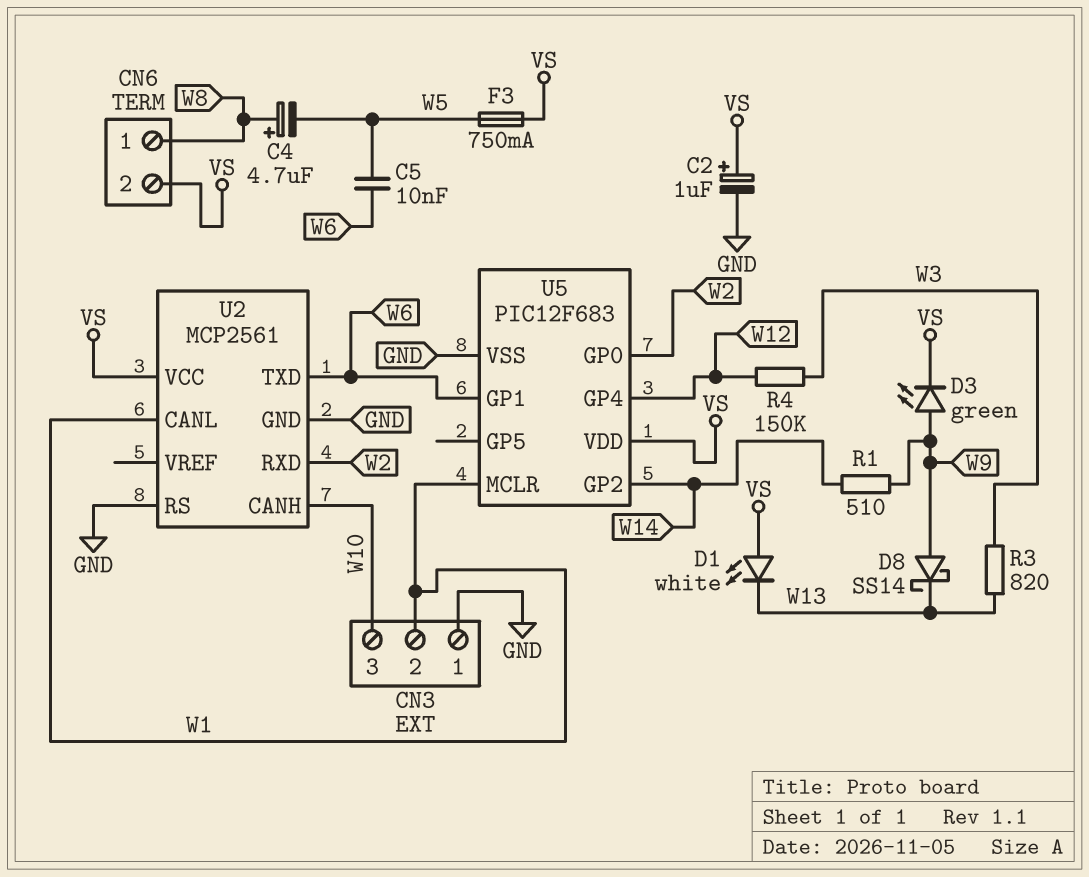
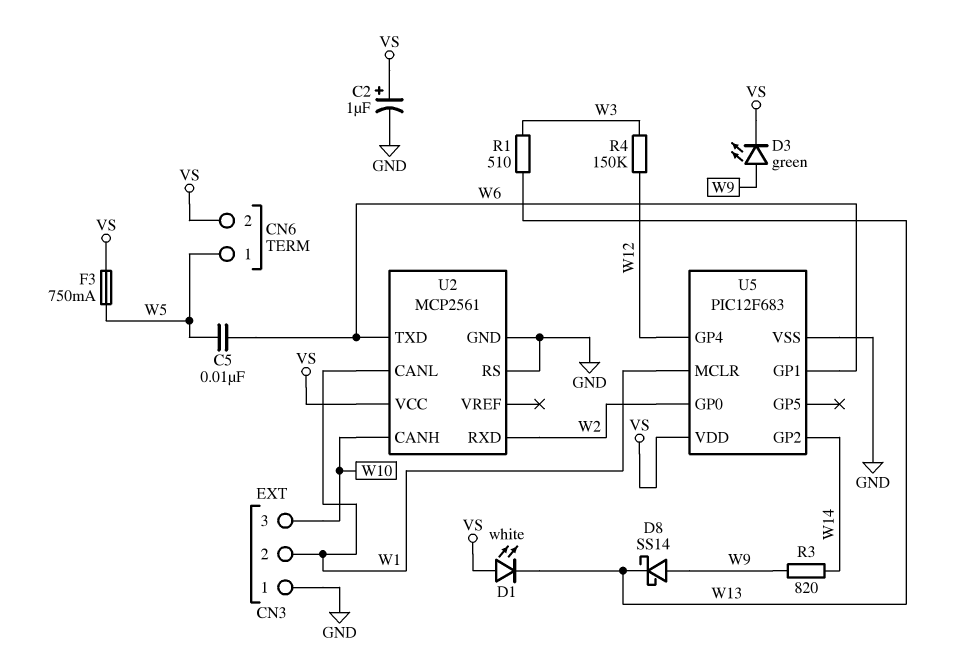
C4: 4.7uF (plus W8, minus W5) -> none
CN6 pin 1: W8 -> W5
R1: 510 (W9, W14) -> 510 (W3, W13)
R3: 820 (W3, W13) -> 820 (W9, W14)

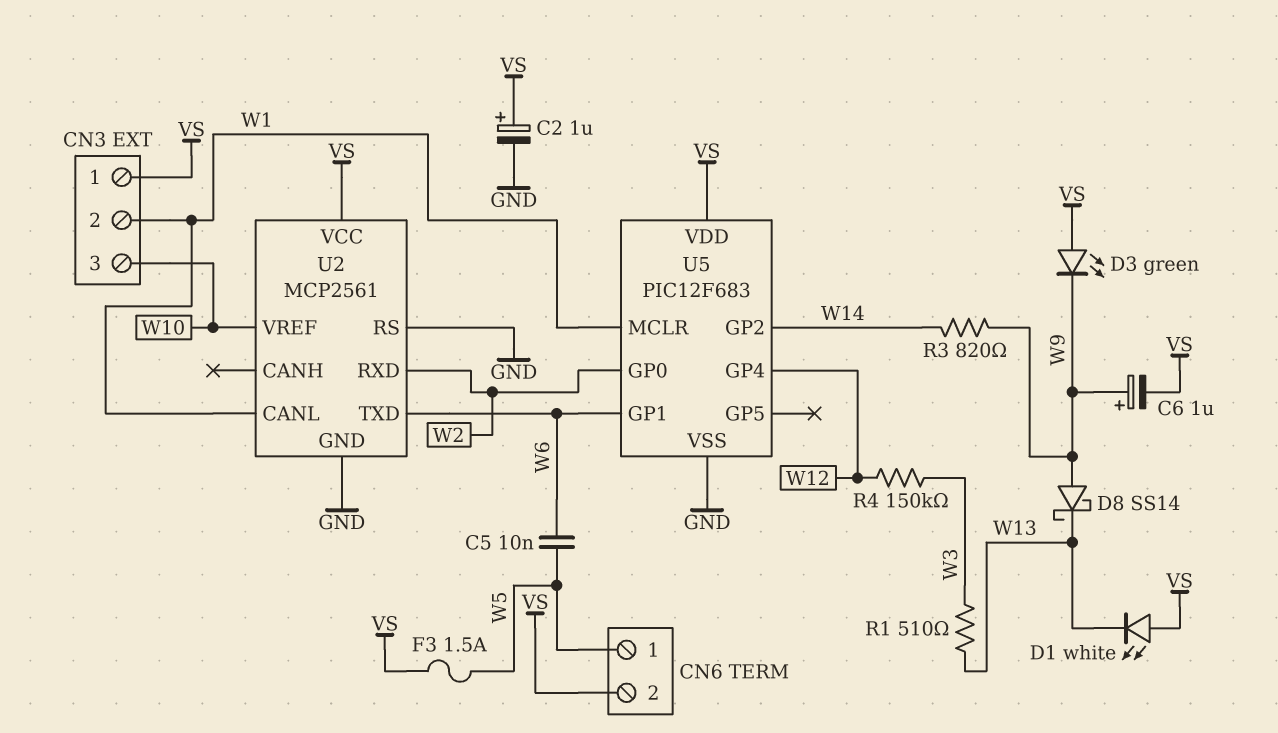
C6: none -> 1uF (plus W9, minus VS)
CN3 pin 1: GND -> VS
D3: LED green (A W9, K VS) -> LED green (A VS, K W9)
F3: 750mA (VS, W5) -> 1.5A (VS, W5)
U2 pin CANH: W10 -> none
U2 pin VREF: none -> W10

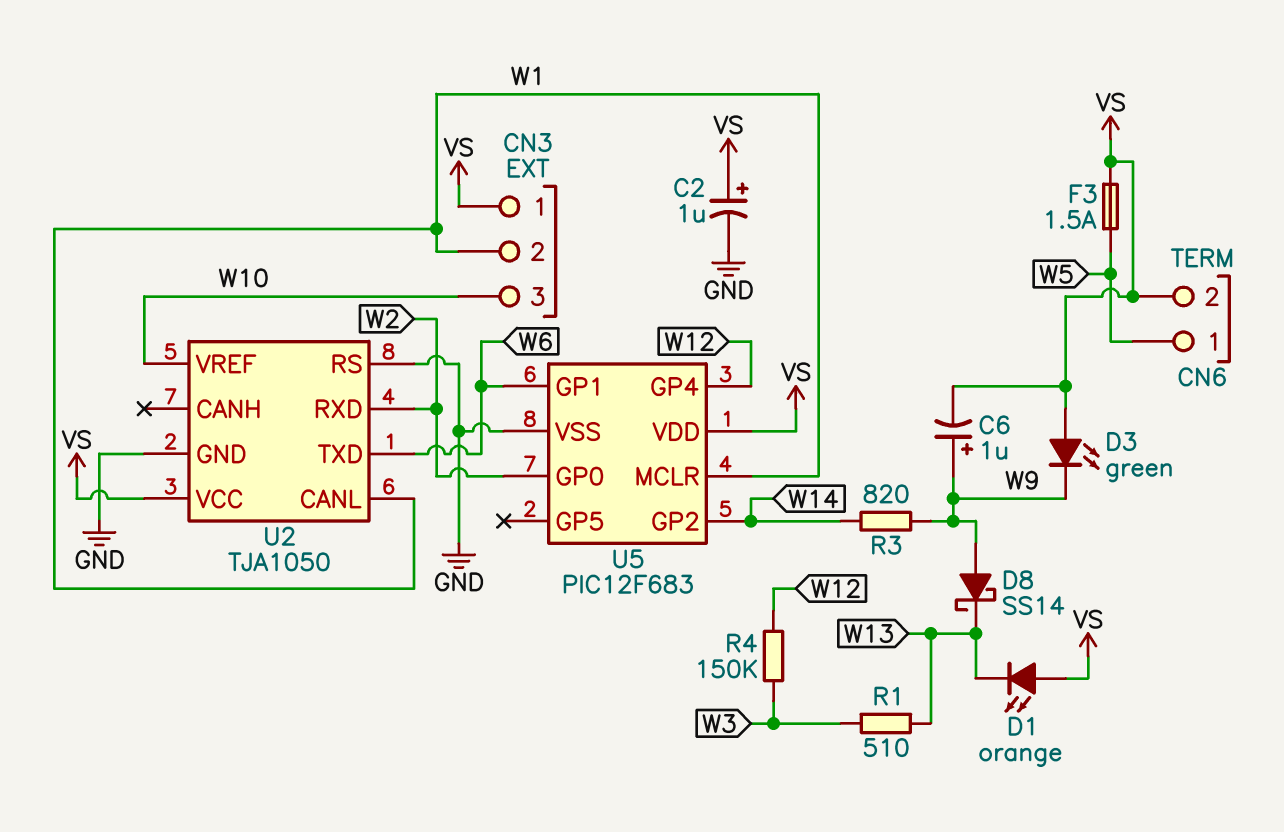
C5: 10nF (W5, W6) -> none
D1: LED white (A VS, K W13) -> LED orange (A VS, K W13)
U2: MCP2561 -> TJA1050

